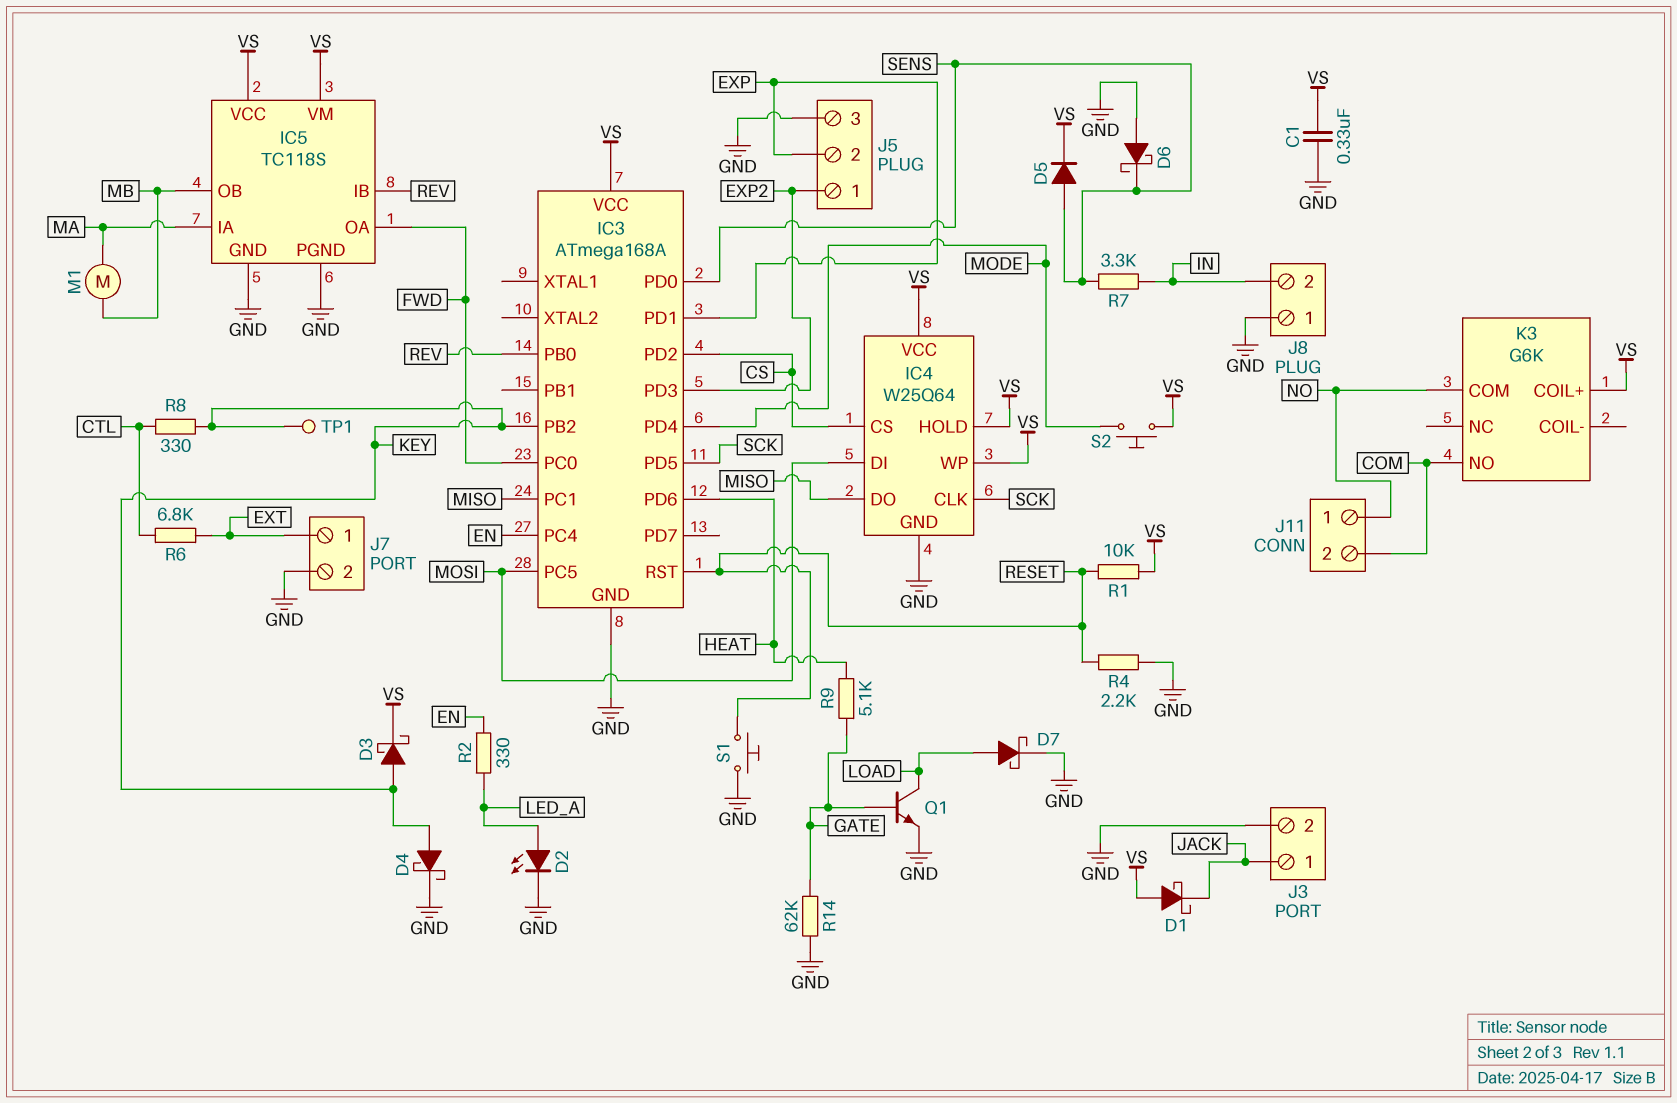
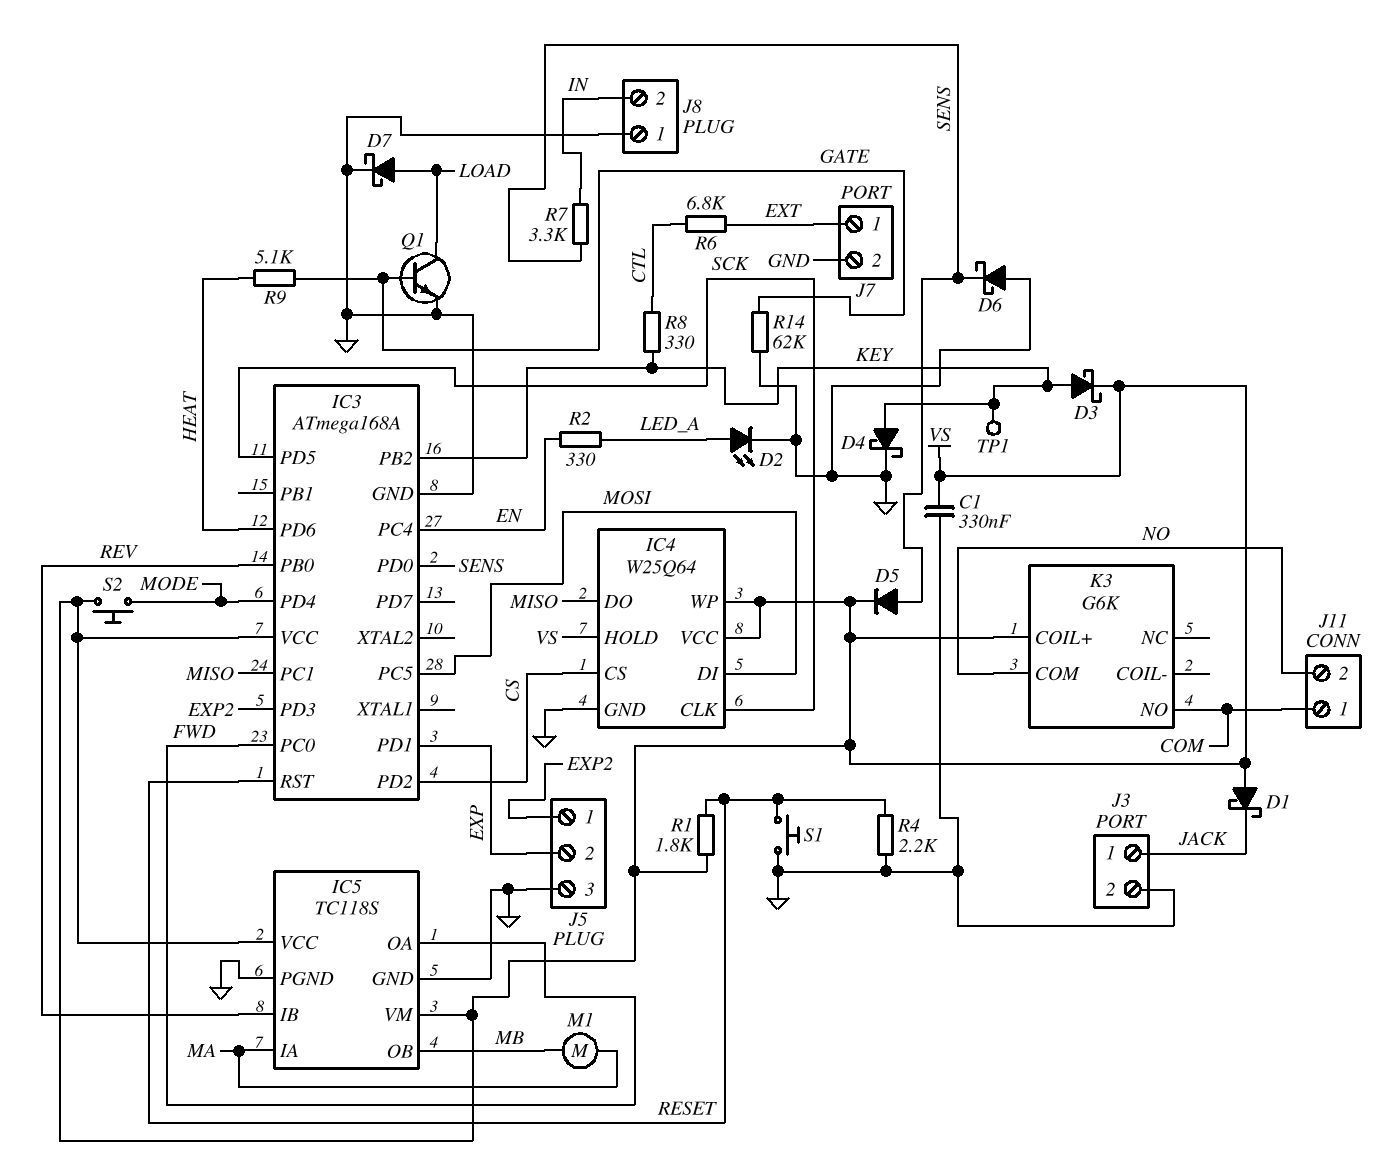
J11 pin 1: NO -> COM
J11 pin 2: COM -> NO
R1: 10k (RESET, VS) -> 1.8k (RESET, VS)

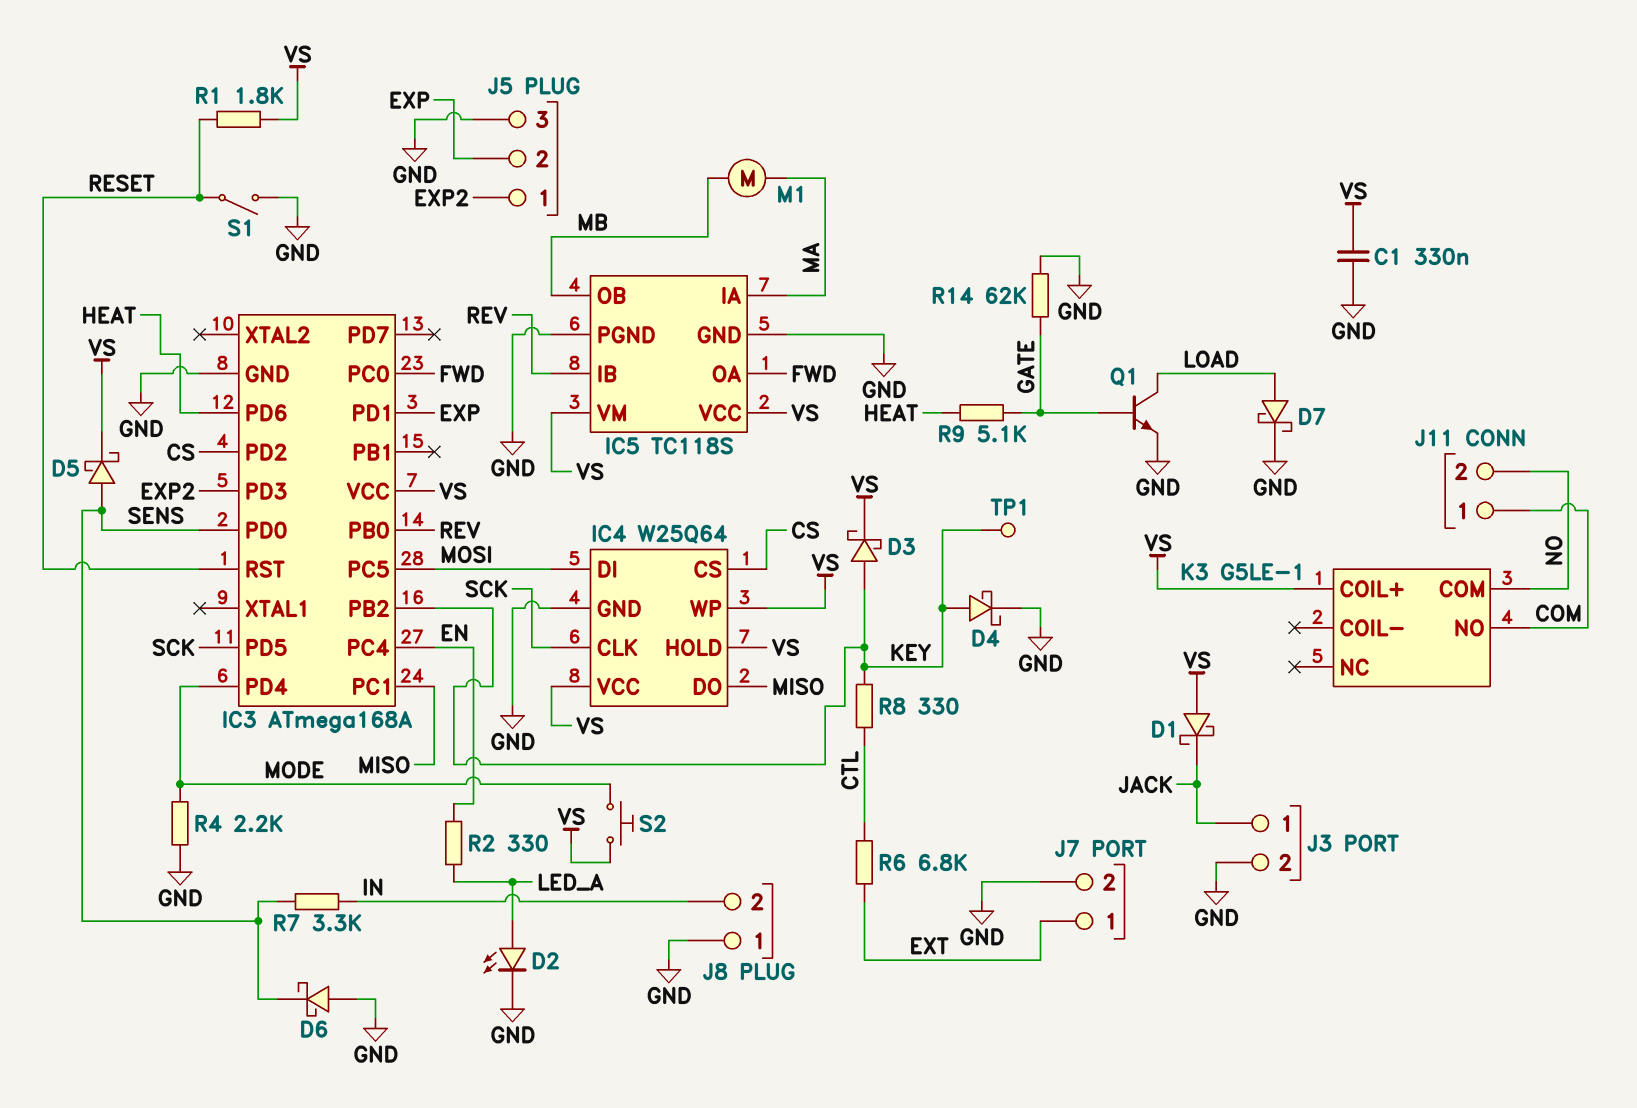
D5: diode (A SENS, K VS) -> schottky (A SENS, K VS)
K3: G6K -> G5LE-1
R4: 2.2k (GND, RESET) -> 2.2k (GND, MODE)
S1: button (GND, RESET) -> switch (GND, RESET)

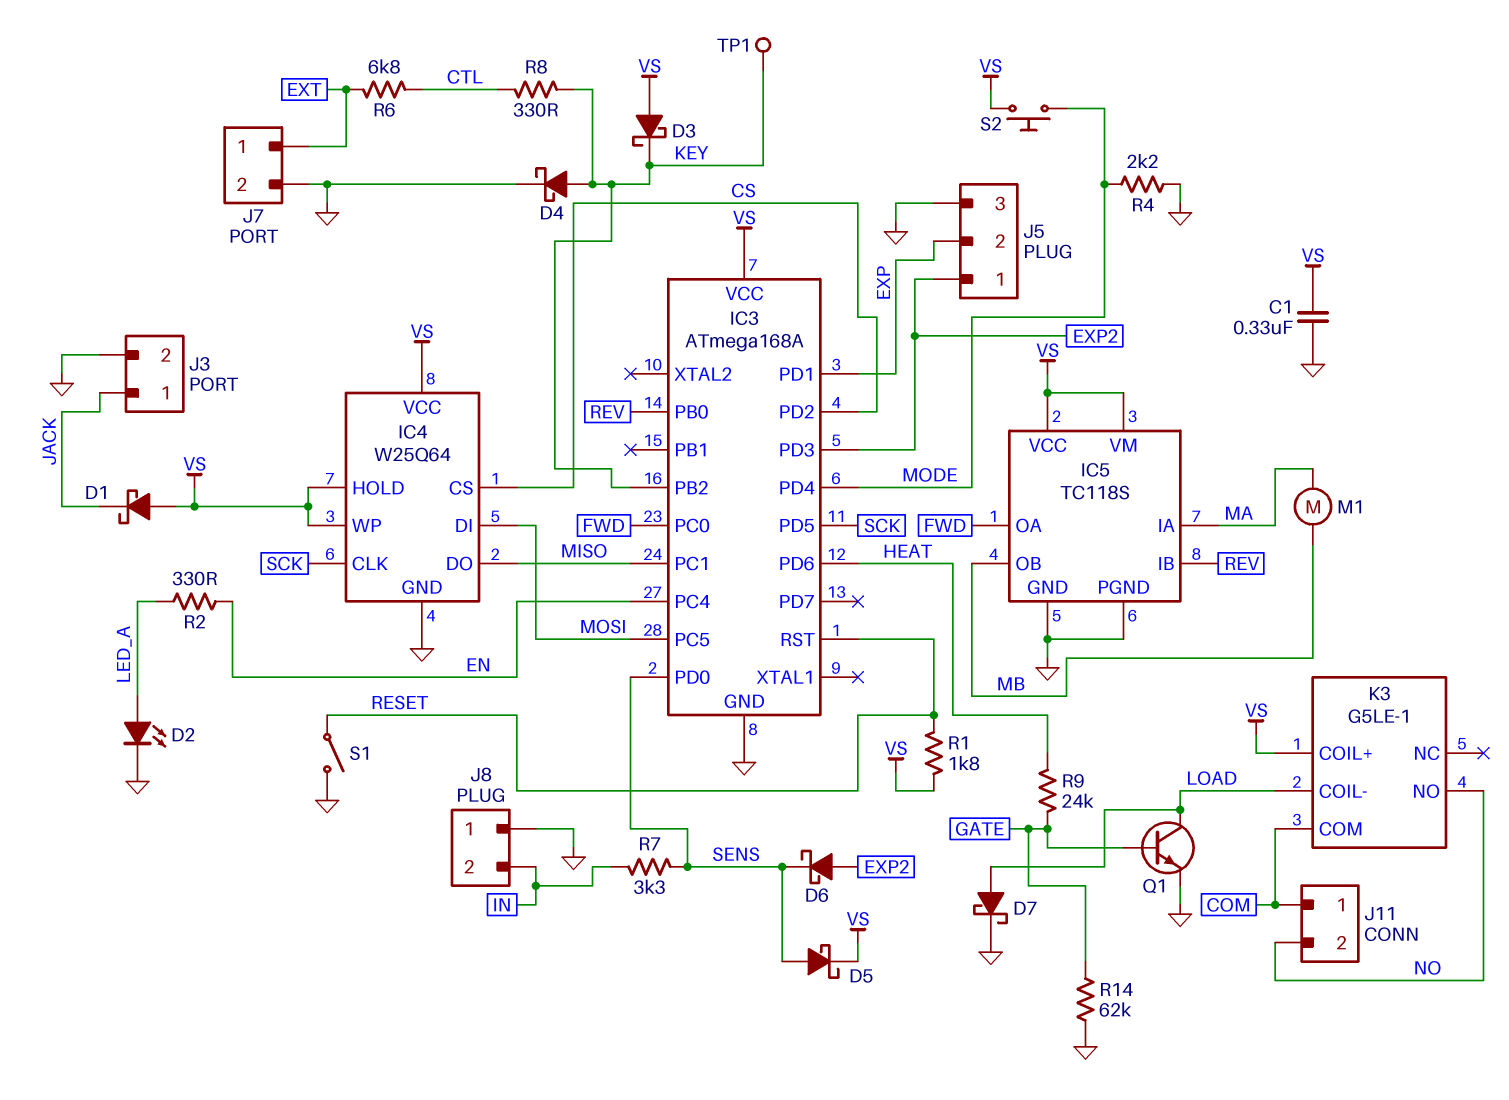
D3: schottky (A KEY, K VS) -> schottky (A VS, K KEY)
D6: schottky (A GND, K SENS) -> schottky (A EXP2, K SENS)
K3 pin COIL-: none -> LOAD
K3 pin COM: NO -> COM
K3 pin NO: COM -> NO
R9: 5.1k (GATE, HEAT) -> 24k (GATE, HEAT)

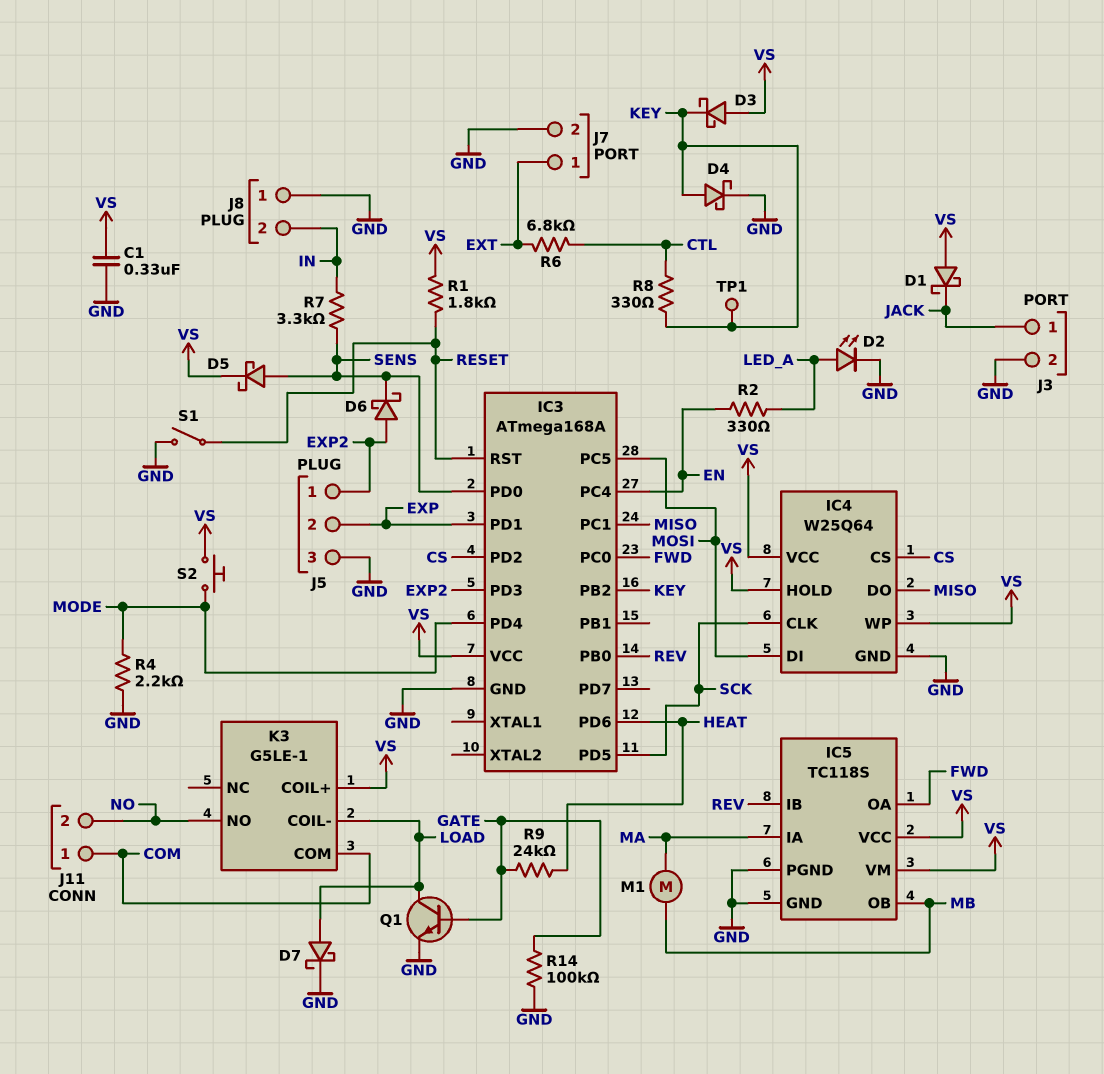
R14: 62k (GATE, GND) -> 100k (GATE, GND)

